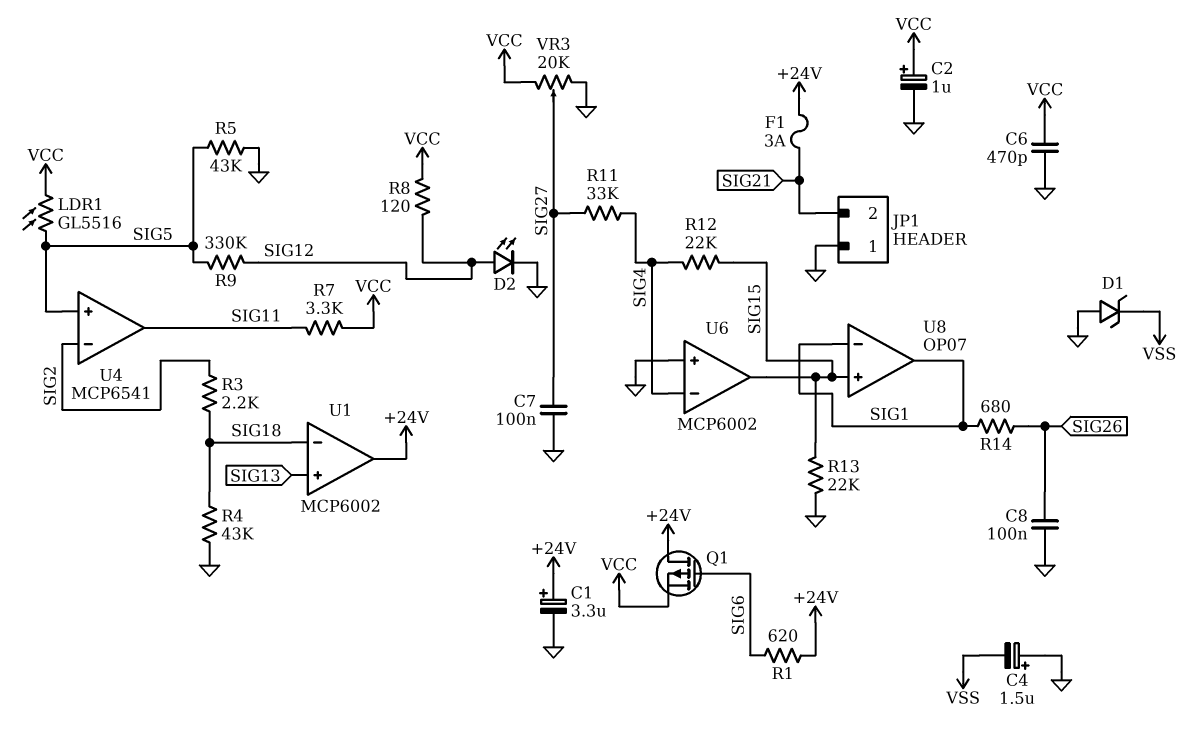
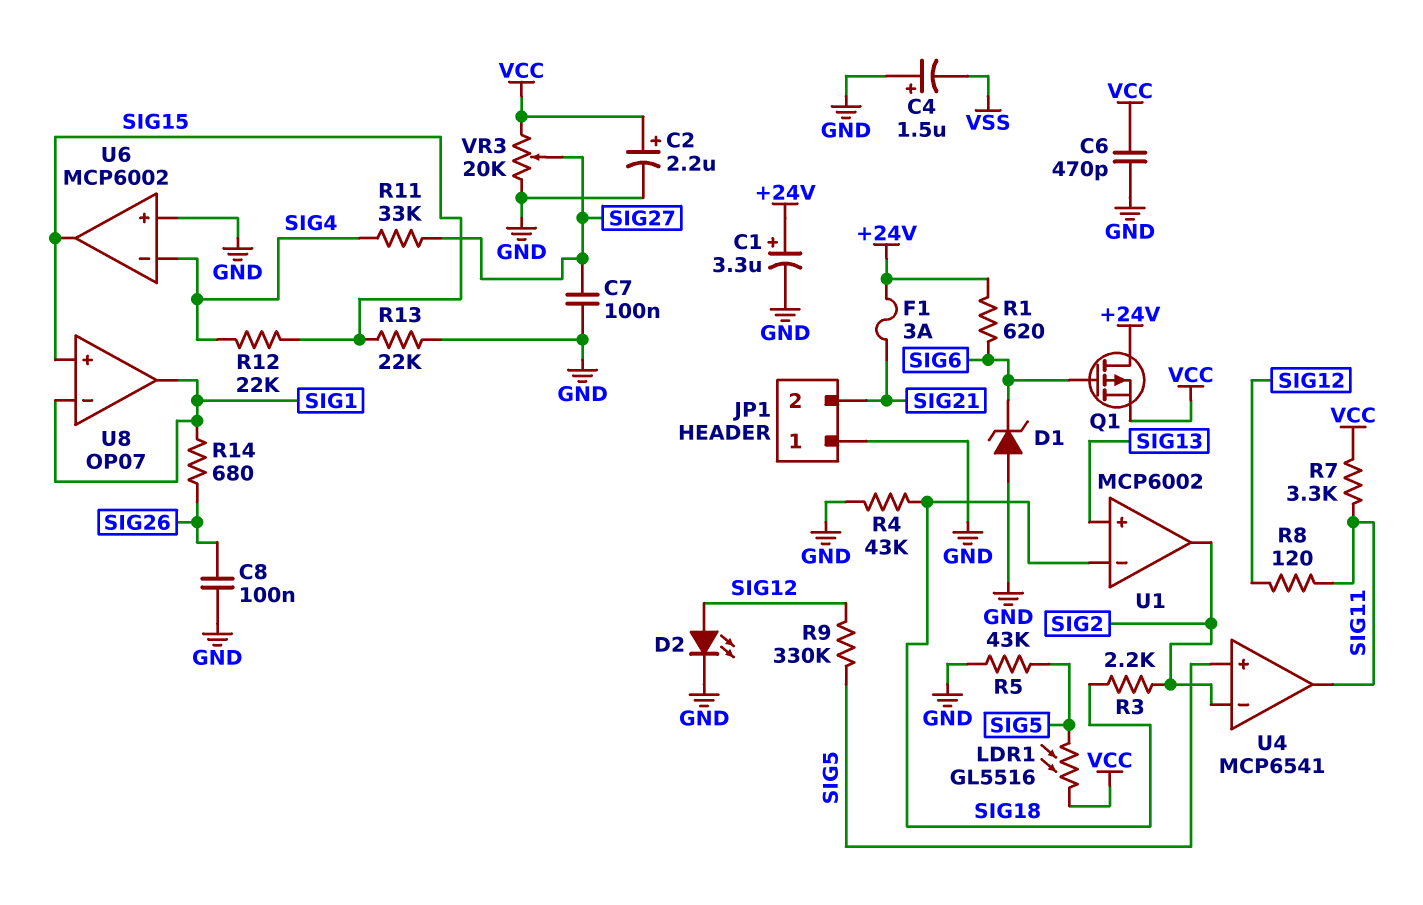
C2: 1uF (plus VCC, minus GND) -> 2.2uF (plus VCC, minus GND)
D1: zener (A GND, K VSS) -> zener (A GND, K SIG6)
R8: 120 (SIG12, VCC) -> 120 (SIG11, SIG12)
U1 pin out: +24V -> SIG2

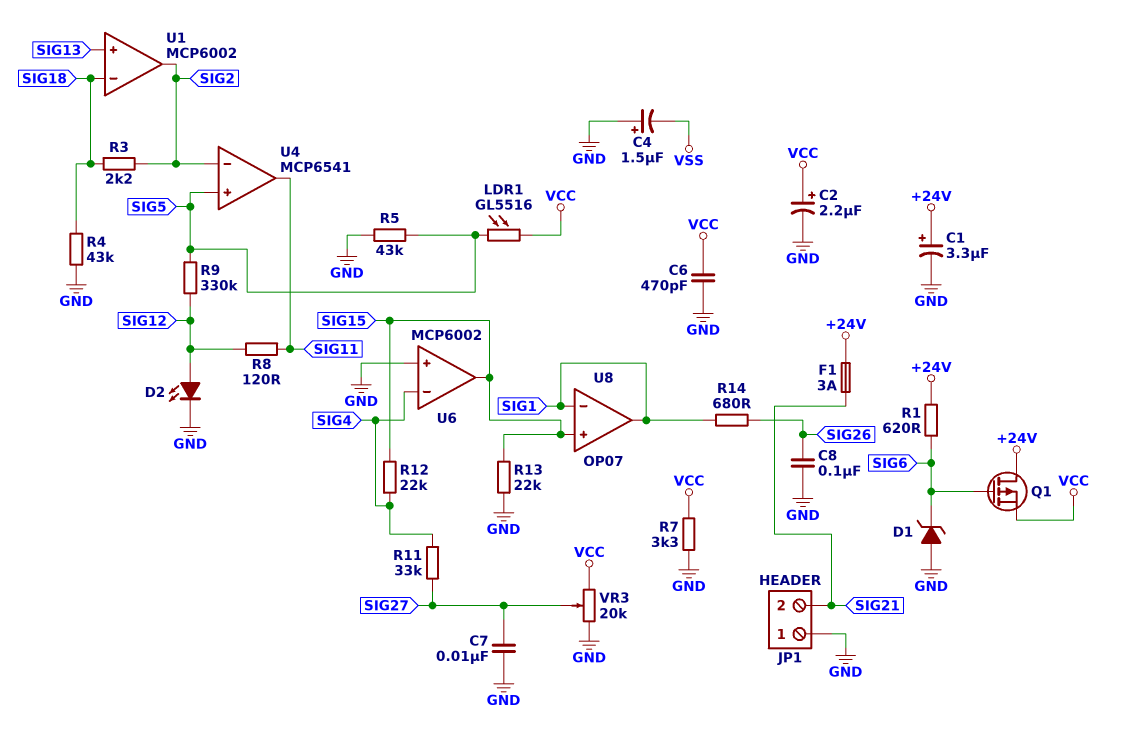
C7: 100nF (GND, SIG27) -> 10nF (GND, SIG27)
R7: 3.3k (SIG11, VCC) -> 3.3k (GND, VCC)

